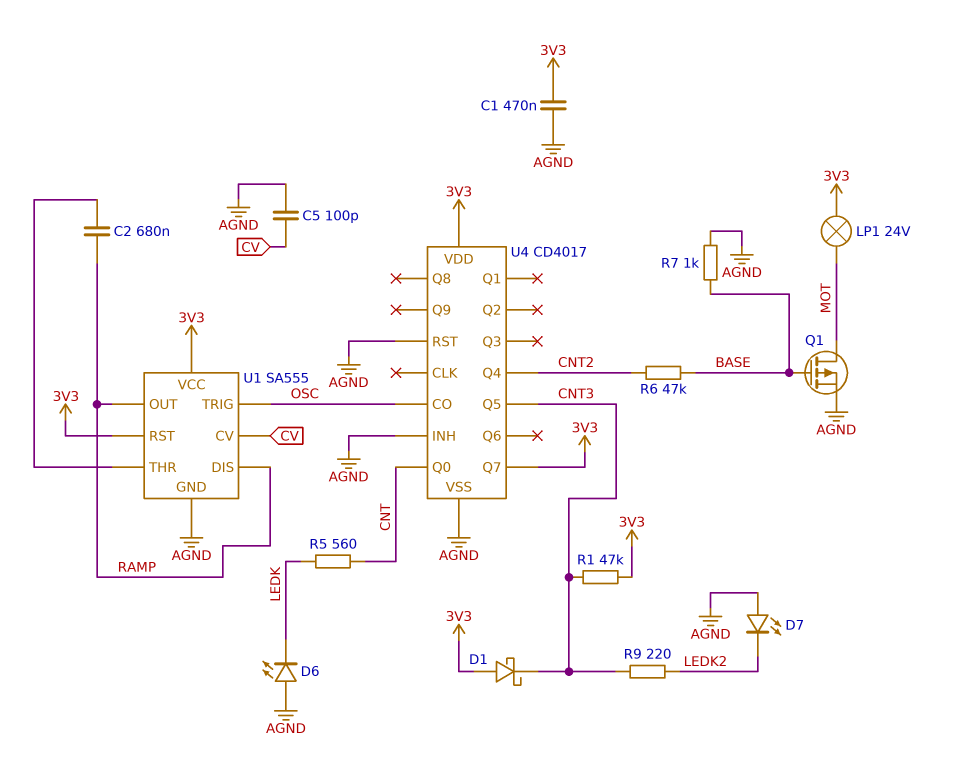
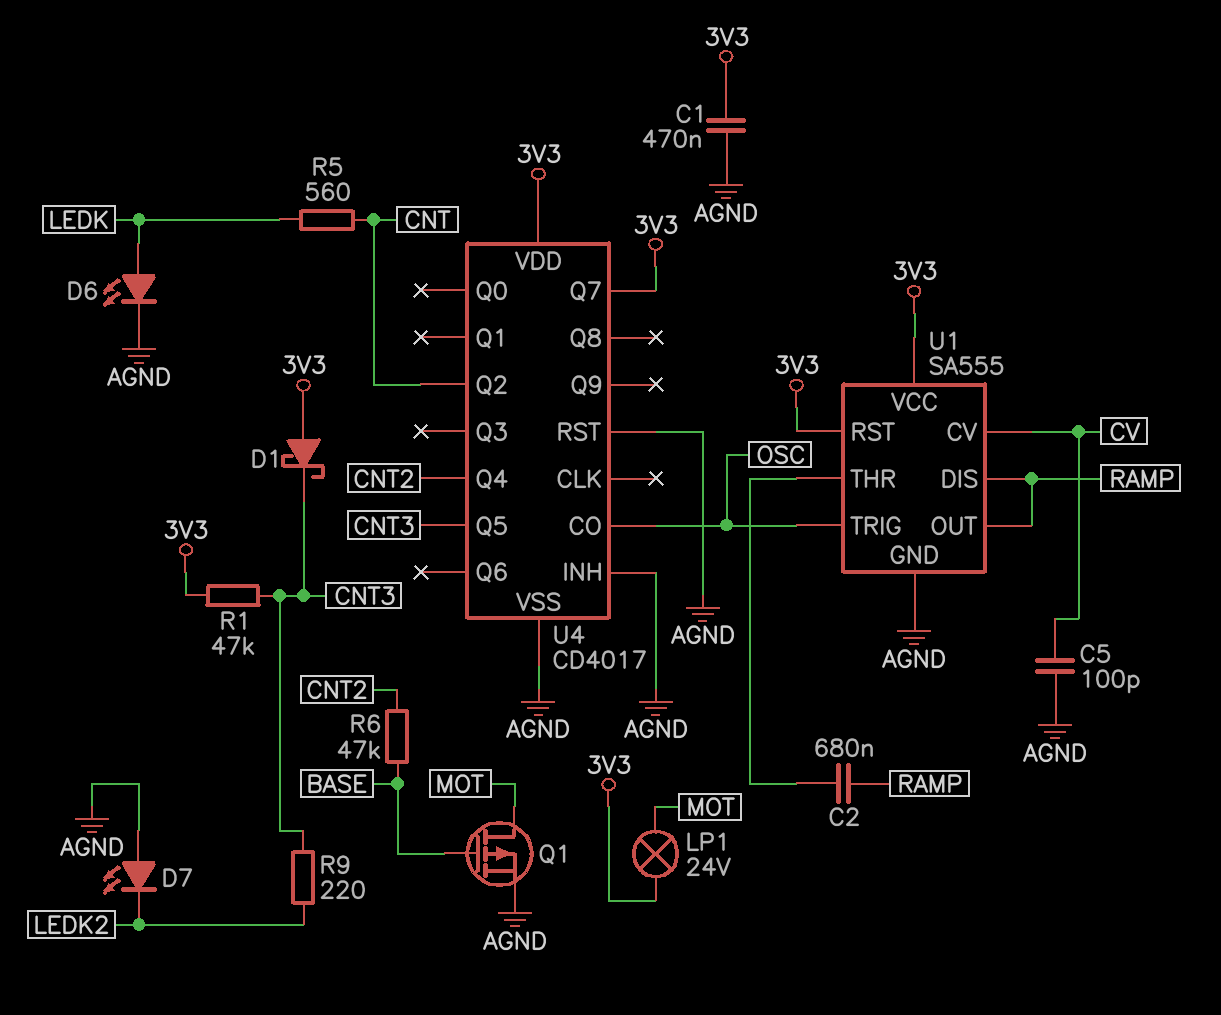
D6: LED (A AGND, K LEDK) -> LED (A LEDK, K AGND)
R7: 1k (AGND, BASE) -> none
U4 pin Q0: CNT -> none
U4 pin Q2: none -> CNT

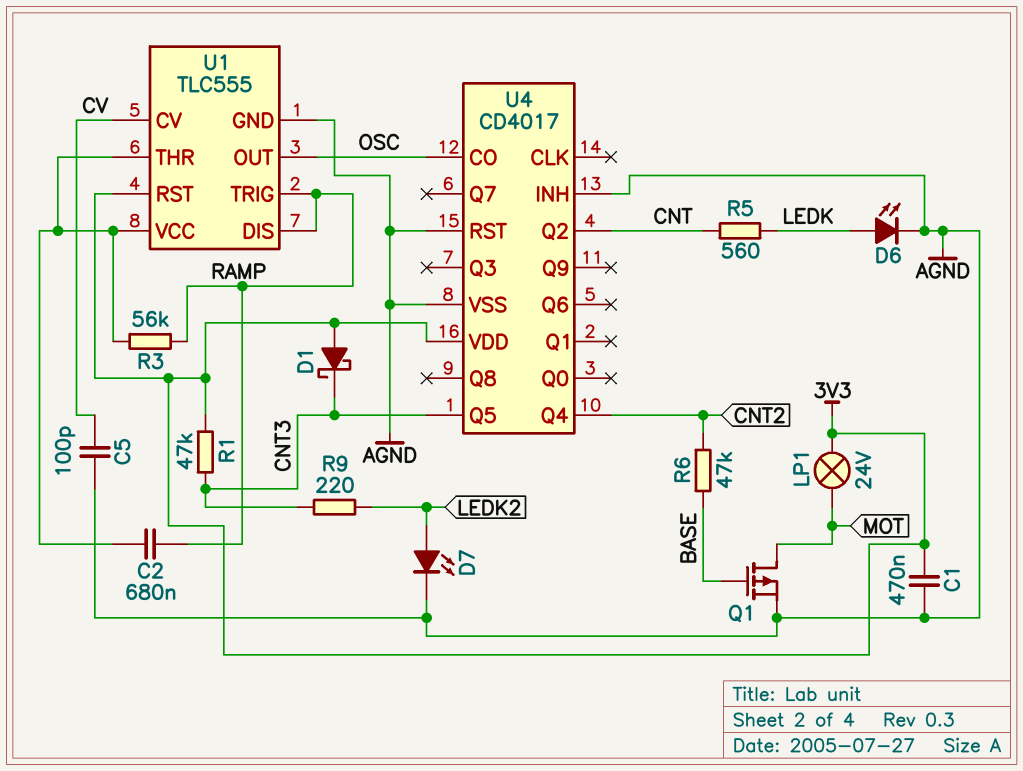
D7: LED (A AGND, K LEDK2) -> LED (A LEDK2, K AGND)
R3: none -> 56k (RAMP, U1/THR)
U1: SA555 -> TLC555
U1 pin OUT: RAMP -> OSC
U1 pin TRIG: OSC -> RAMP
U1 pin VCC: 3V3 -> U1/THR
U4 pin Q7: 3V3 -> none

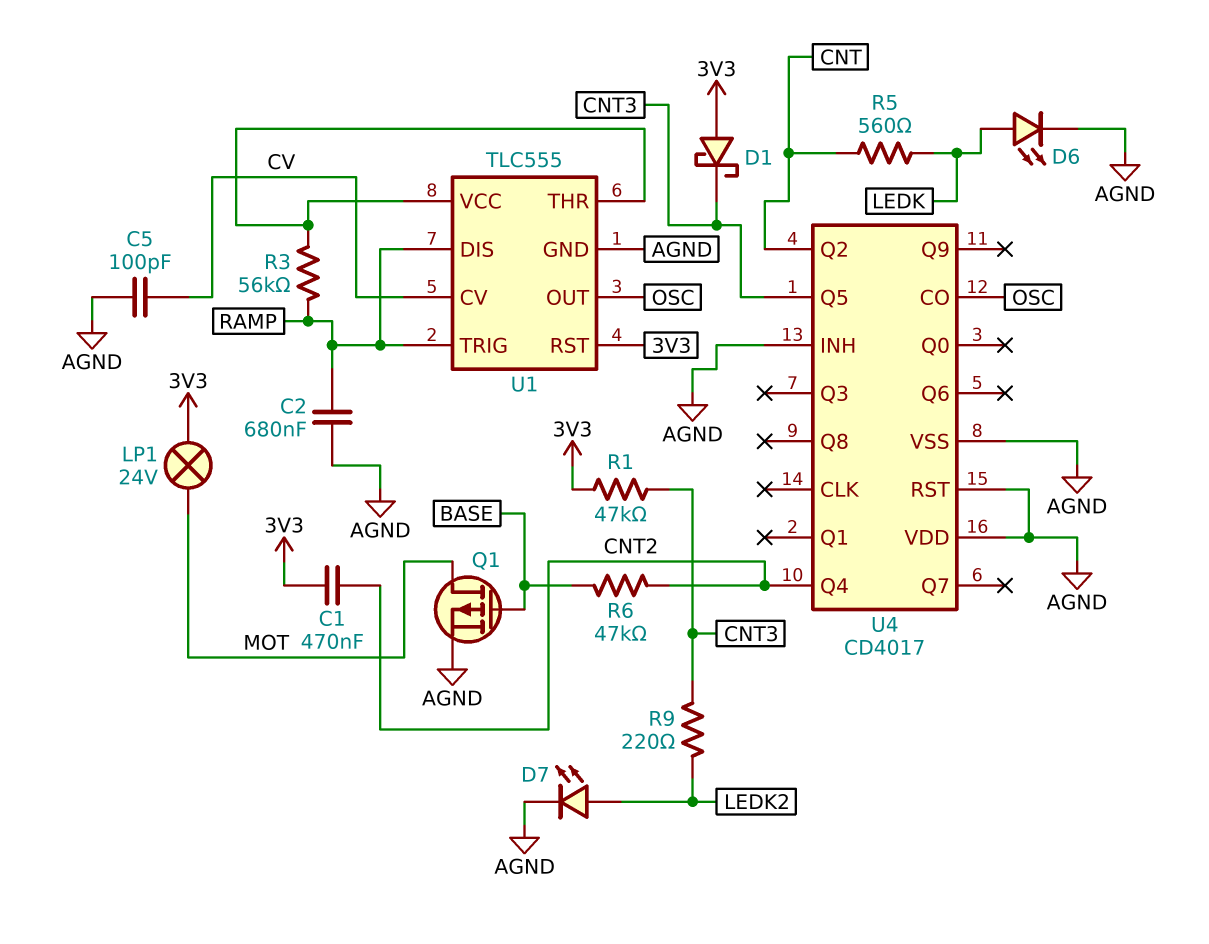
C1: 470nF (3V3, AGND) -> 470nF (3V3, CNT2)
C2: 680nF (RAMP, U1/THR) -> 680nF (AGND, RAMP)
U4 pin VDD: 3V3 -> AGND

